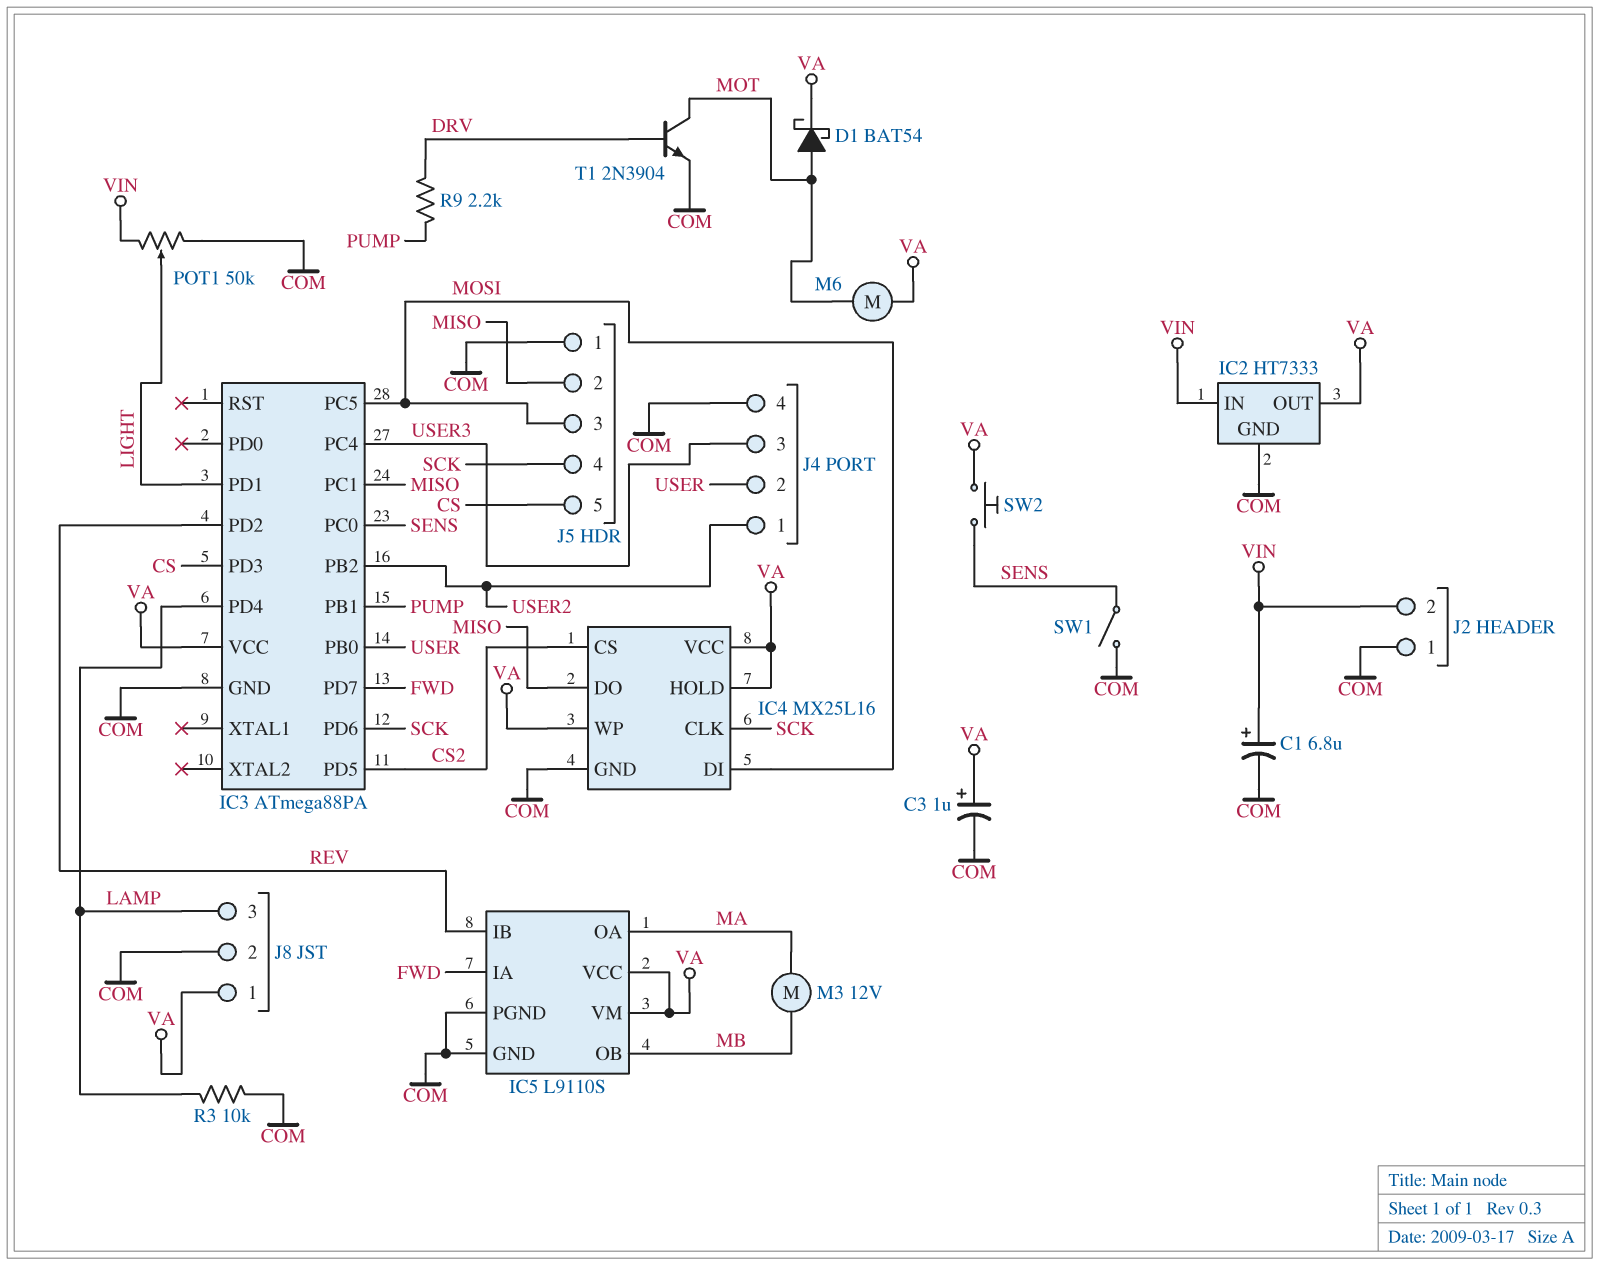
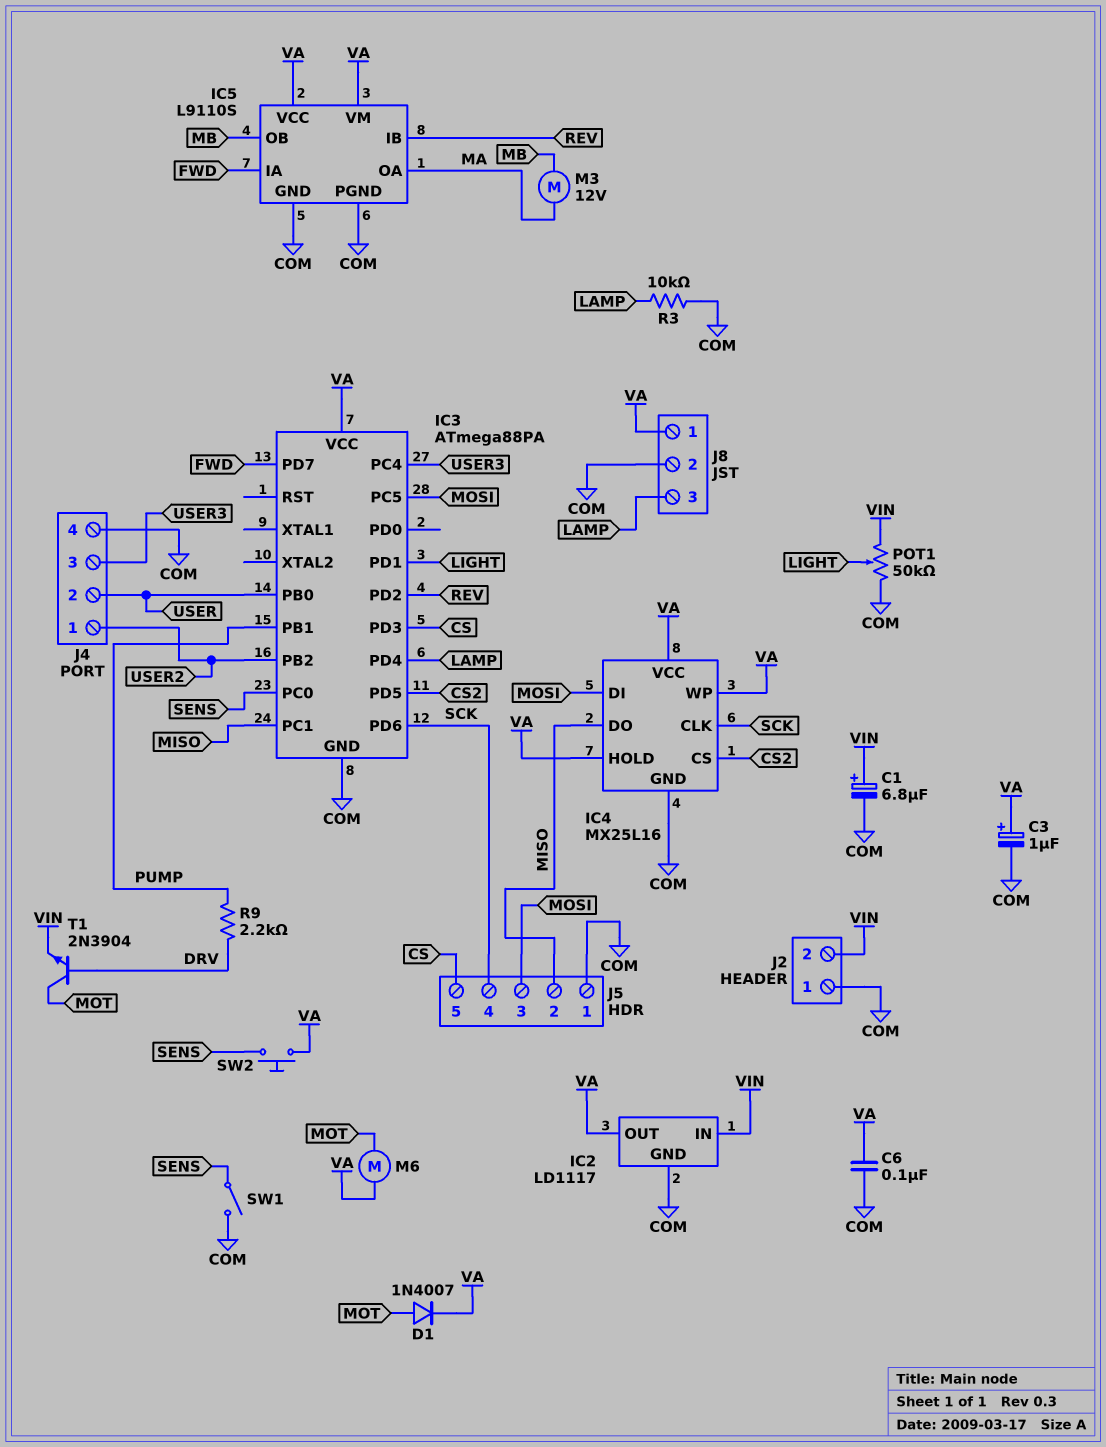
C6: none -> 100nF (COM, VA)
D1: schottky BAT54 (A MOT, K VA) -> diode 1N4007 (A MOT, K VA)
IC2: HT7333 -> LD1117
T1: NPN 2N3904 (B DRV, C MOT, E COM) -> NPN 2N3904 (B DRV, C MOT, E VIN)

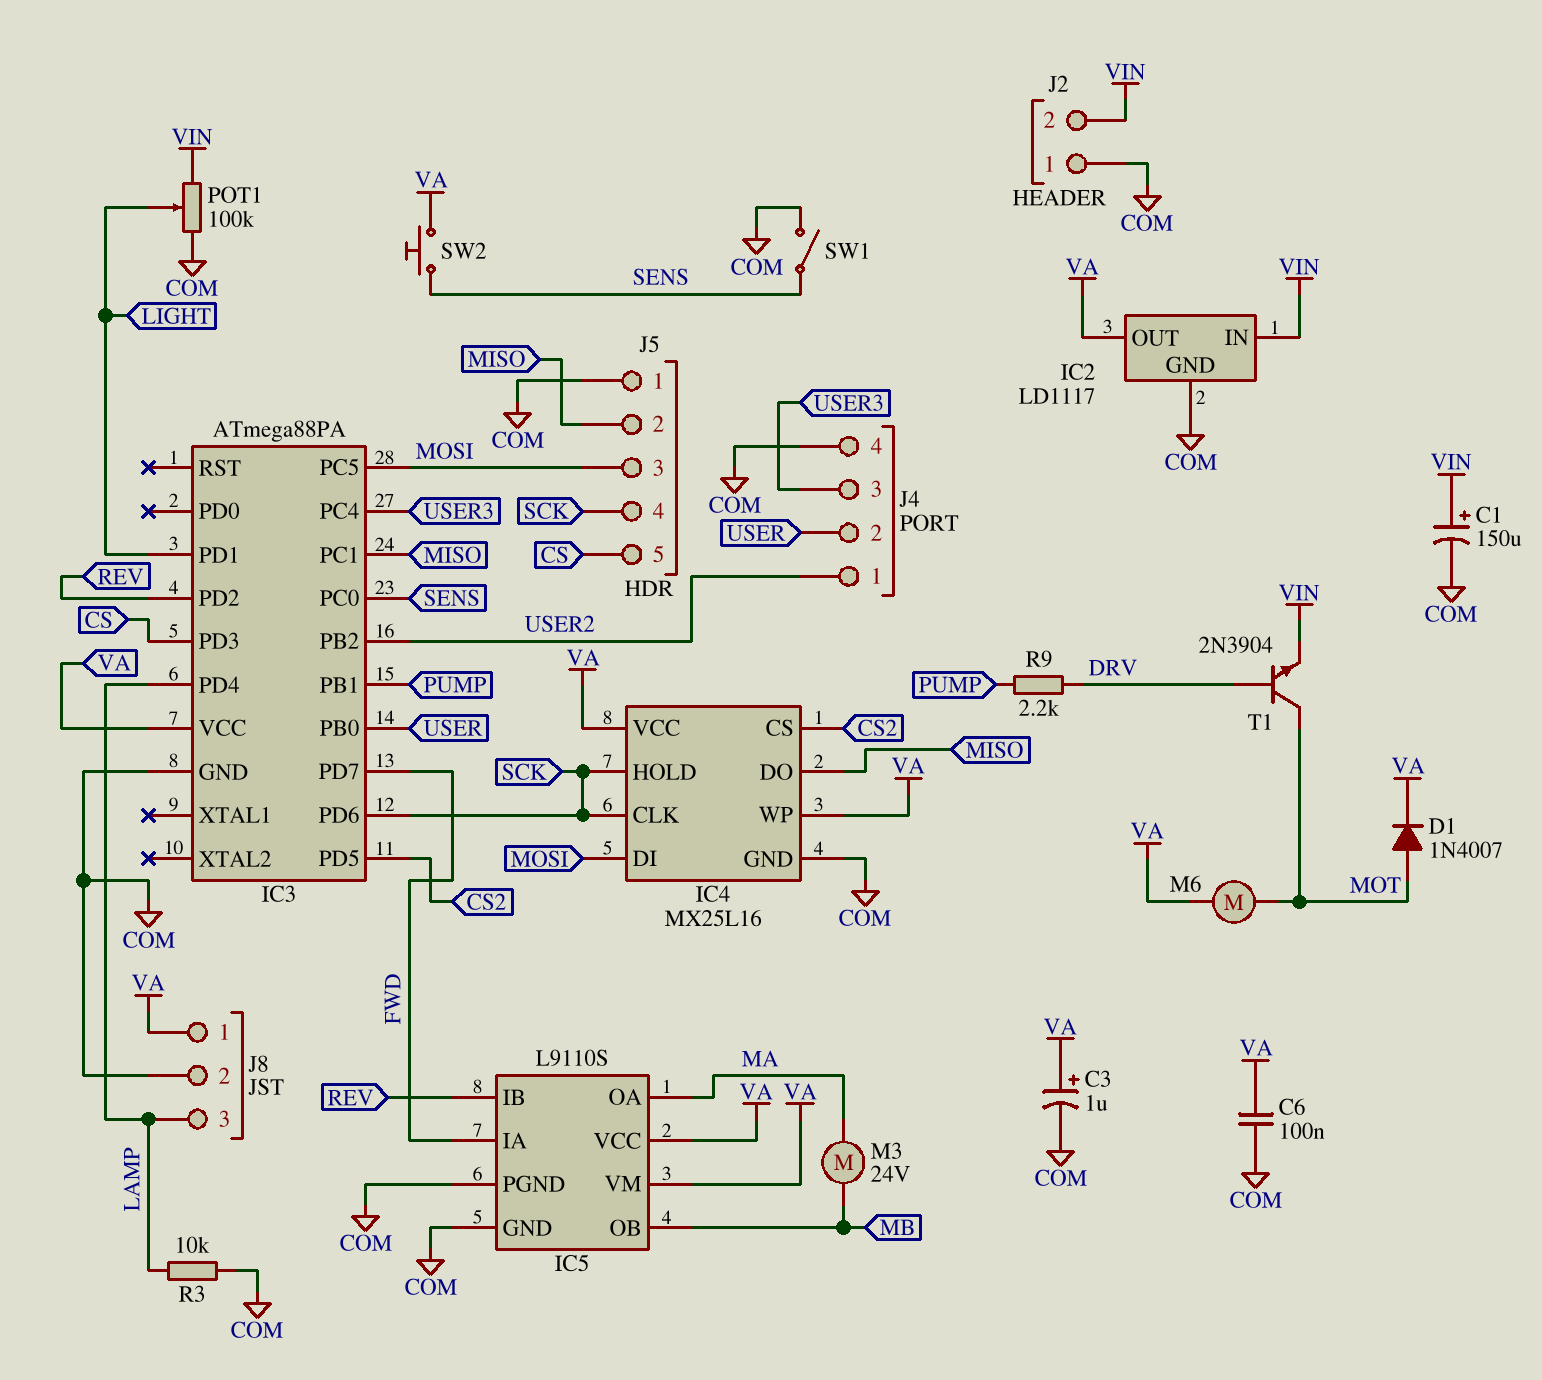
C1: 6.8uF (plus VIN, minus COM) -> 150uF (plus VIN, minus COM)
IC4 pin HOLD: VA -> SCK
M3: motor 12V (MA, MB) -> motor 24V (MA, MB)
POT1: 50k (COM, VIN, wiper LIGHT) -> 100k (COM, VIN, wiper LIGHT)

